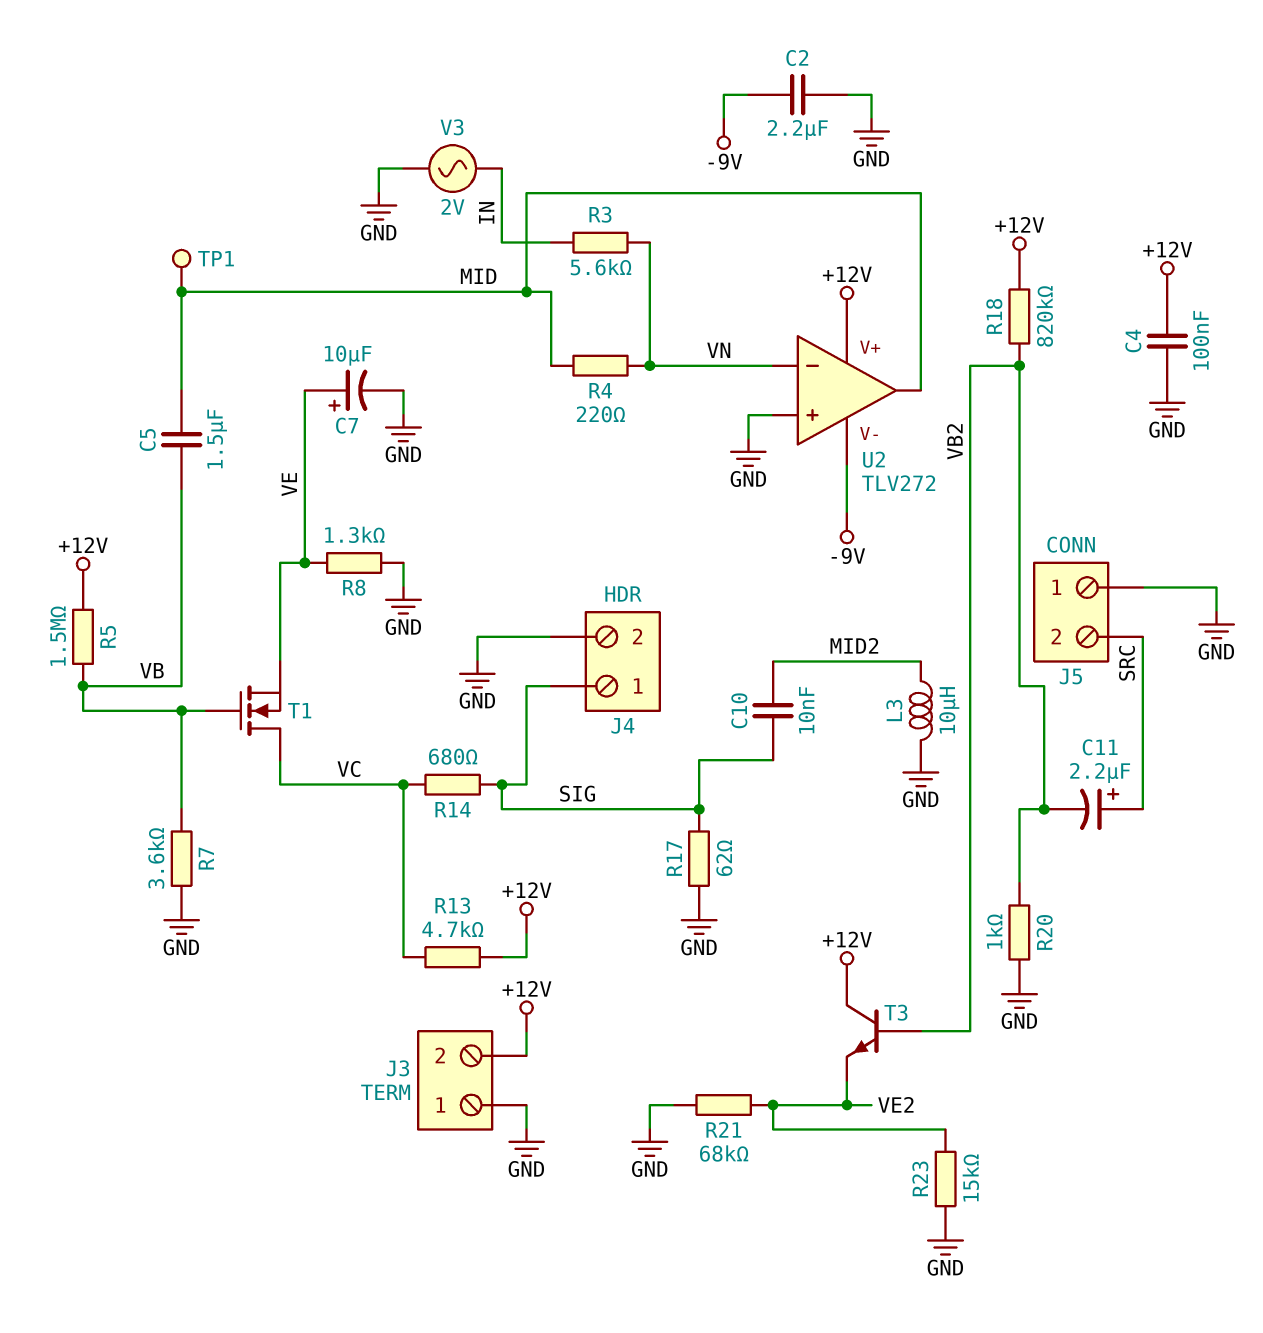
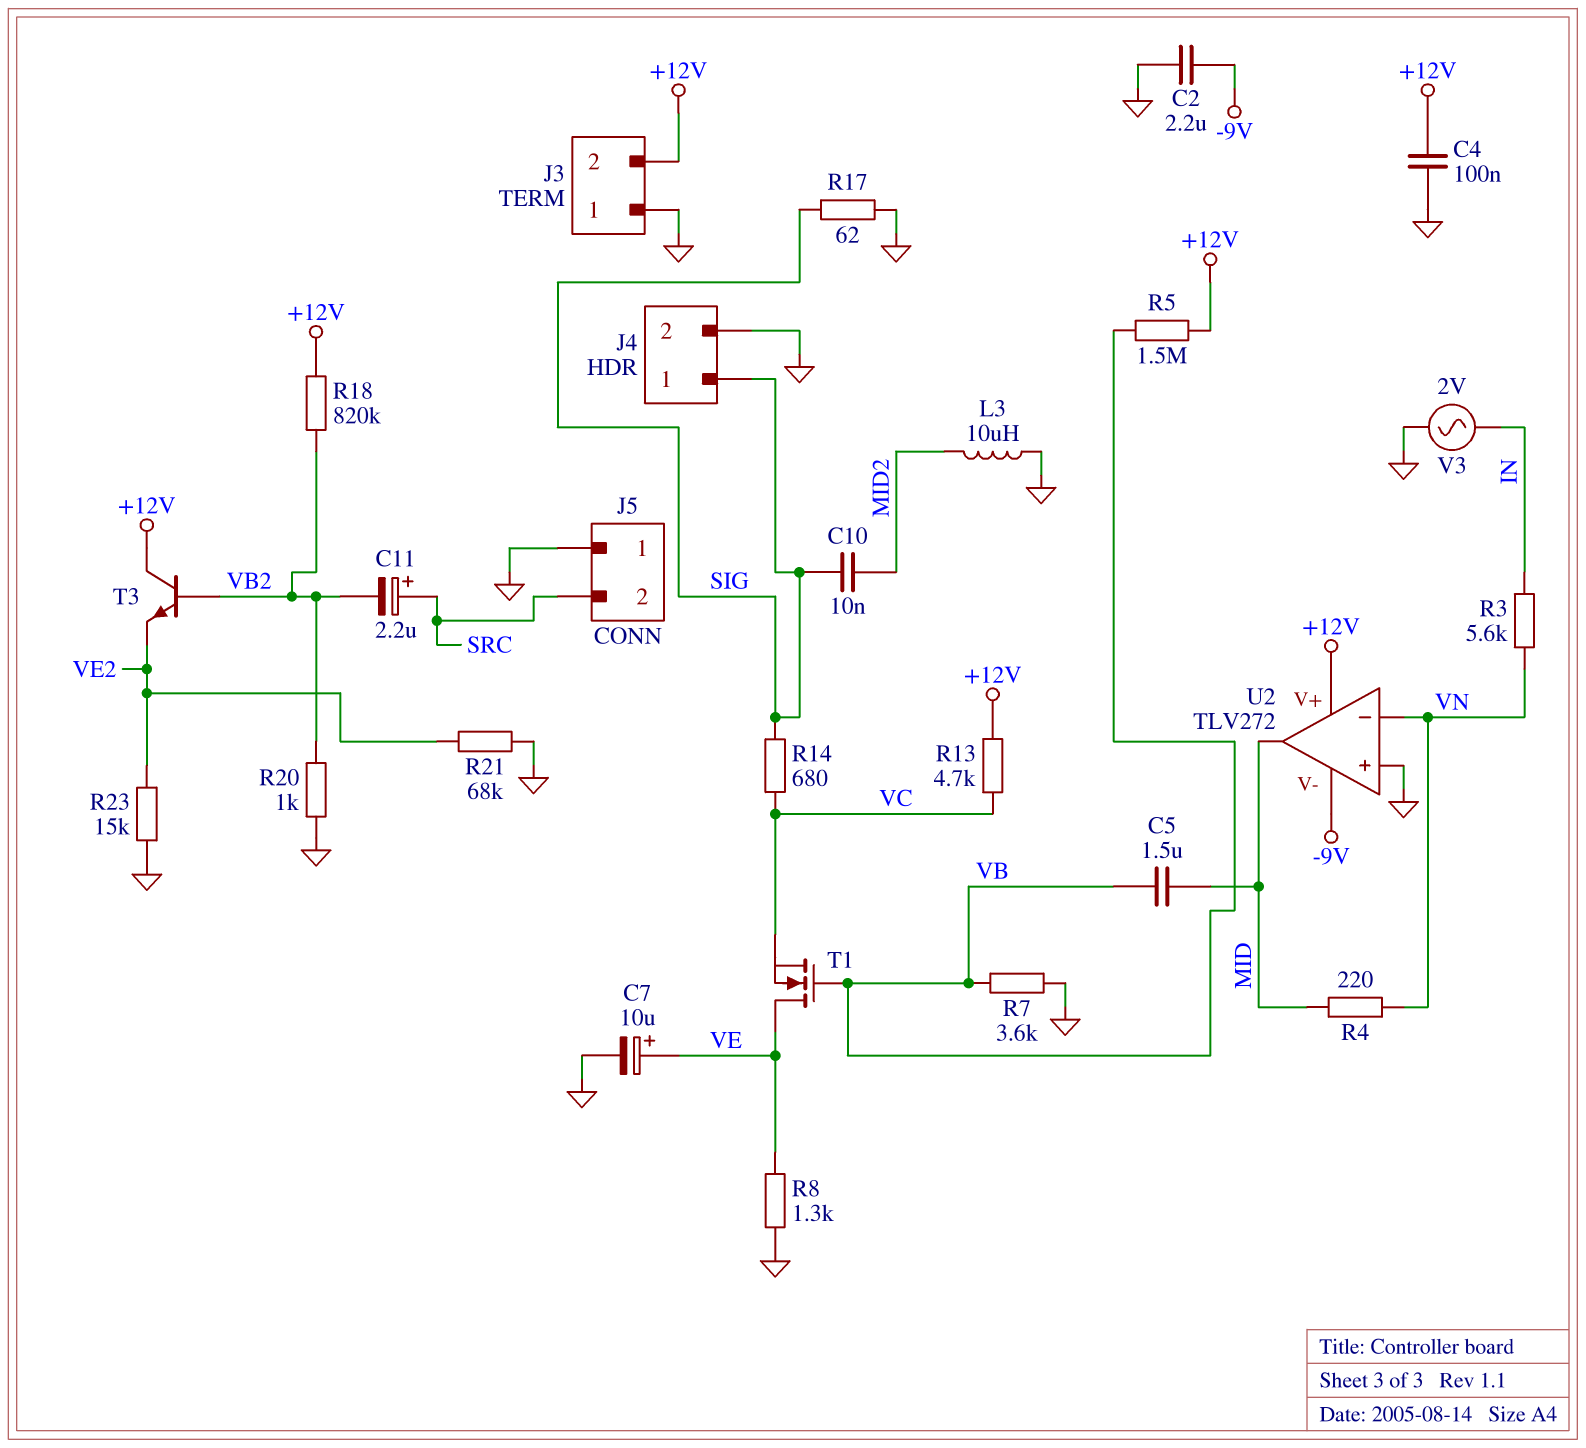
T1: NMOS (G VB, D VC, S VE) -> NMOS (G VB, D VE, S VC)
TP1: test point (MID) -> none

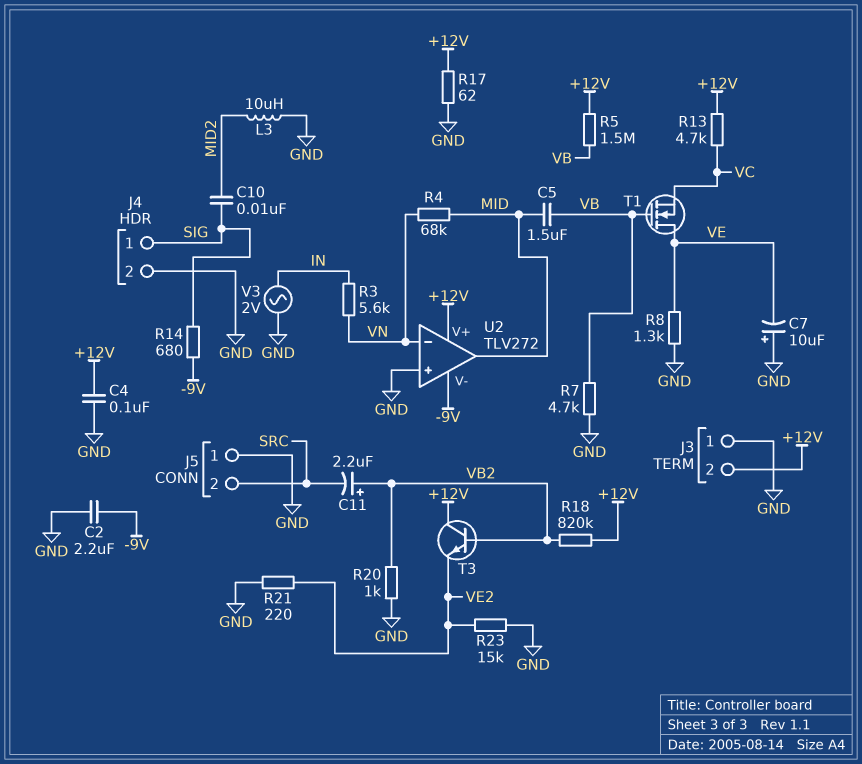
C7: 10uF (plus VE, minus GND) -> 10uF (plus GND, minus VE)
C11: 2.2uF (plus SRC, minus VB2) -> 2.2uF (plus VB2, minus SRC)
R4: 220 (MID, VN) -> 68k (MID, VN)
R7: 3.6k (GND, VB) -> 4.7k (GND, VB)
R14: 680 (SIG, VC) -> 680 (-9V, SIG)
R17: 62 (GND, SIG) -> 62 (+12V, GND)
R21: 68k (GND, VE2) -> 220 (GND, VE2)

